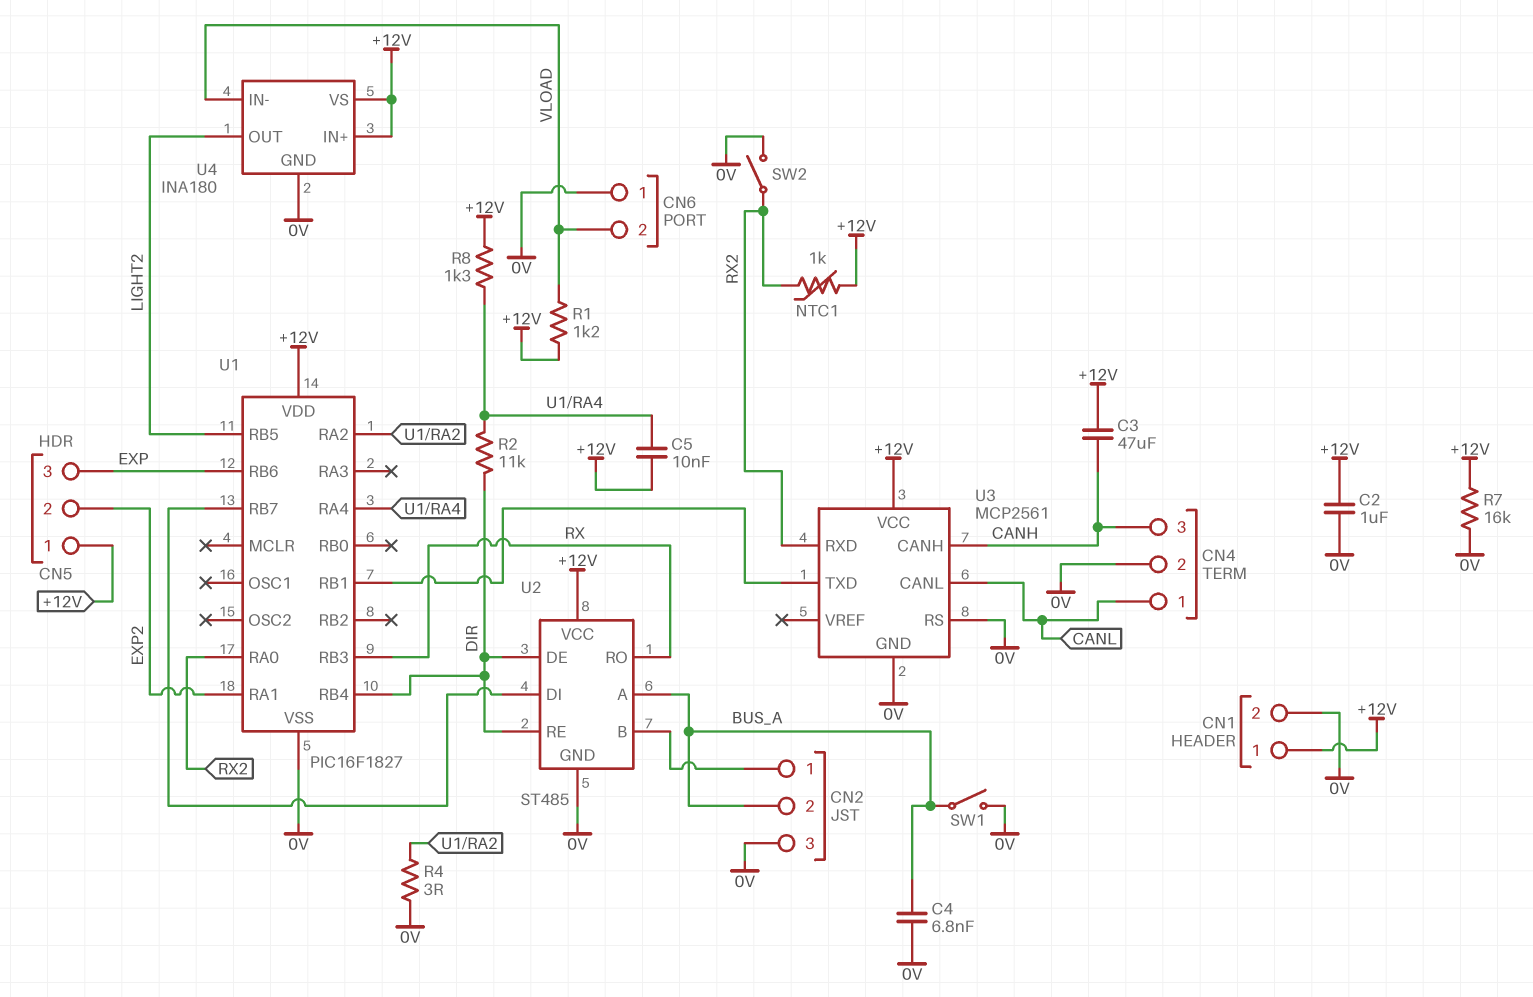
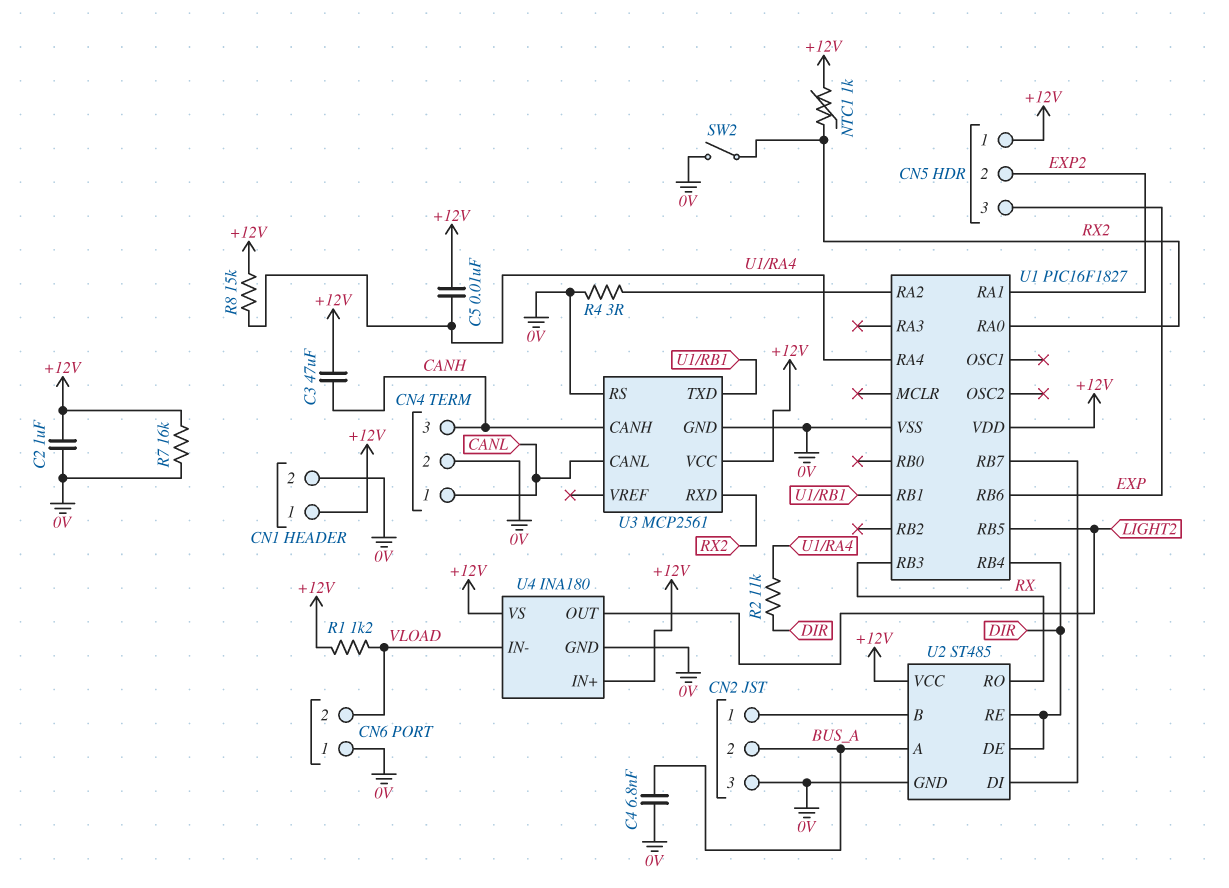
R8: 1.3k (+12V, U1/RA4) -> 15k (+12V, U1/RA4)
SW1: switch (0V, BUS_A) -> none

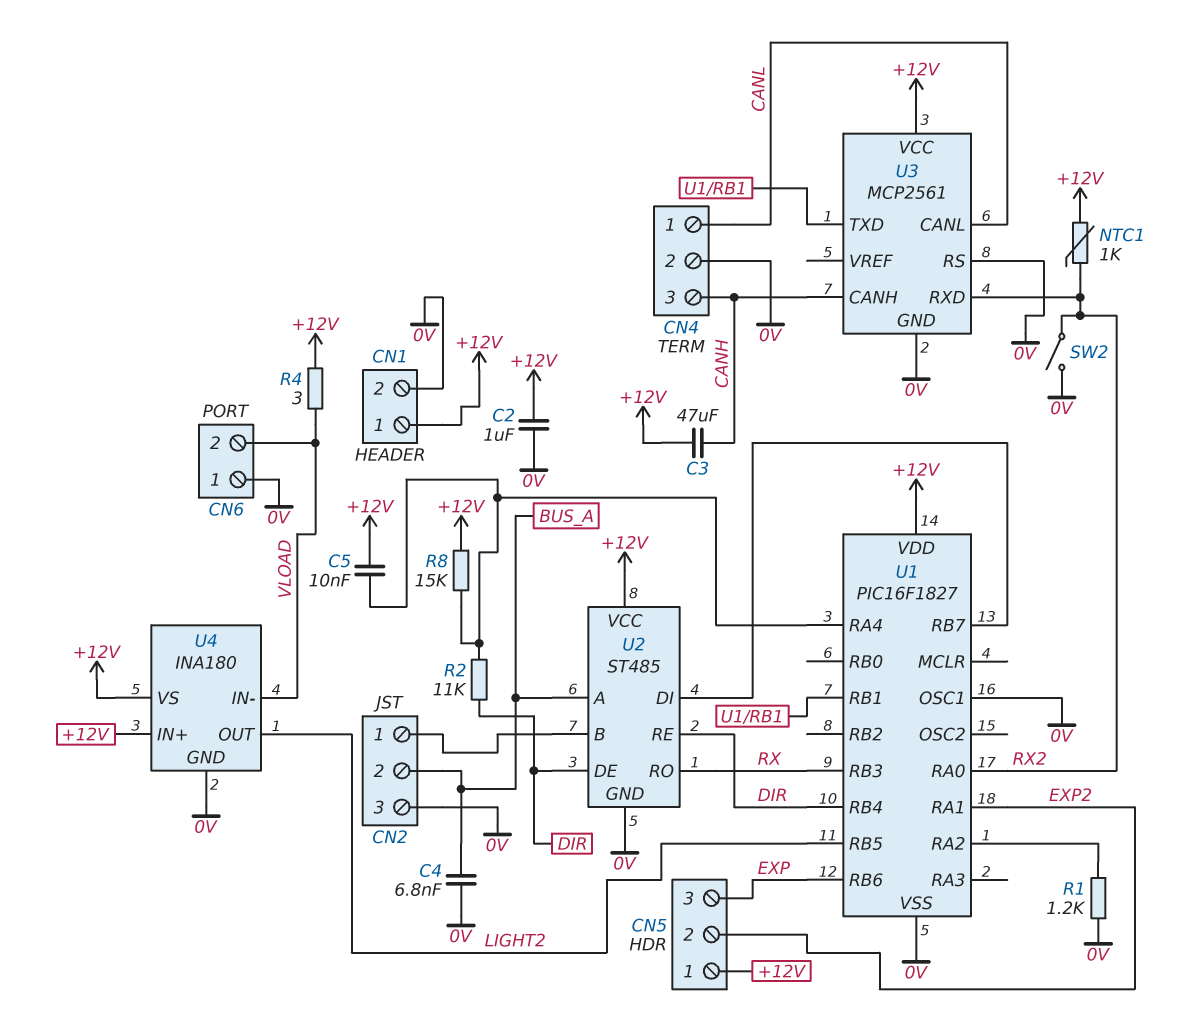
R1: 1.2k (+12V, VLOAD) -> 1.2k (0V, U1/RA2)
R4: 3 (0V, U1/RA2) -> 3 (+12V, VLOAD)
R7: 16k (+12V, 0V) -> none
U1 pin OSC1: none -> 0V

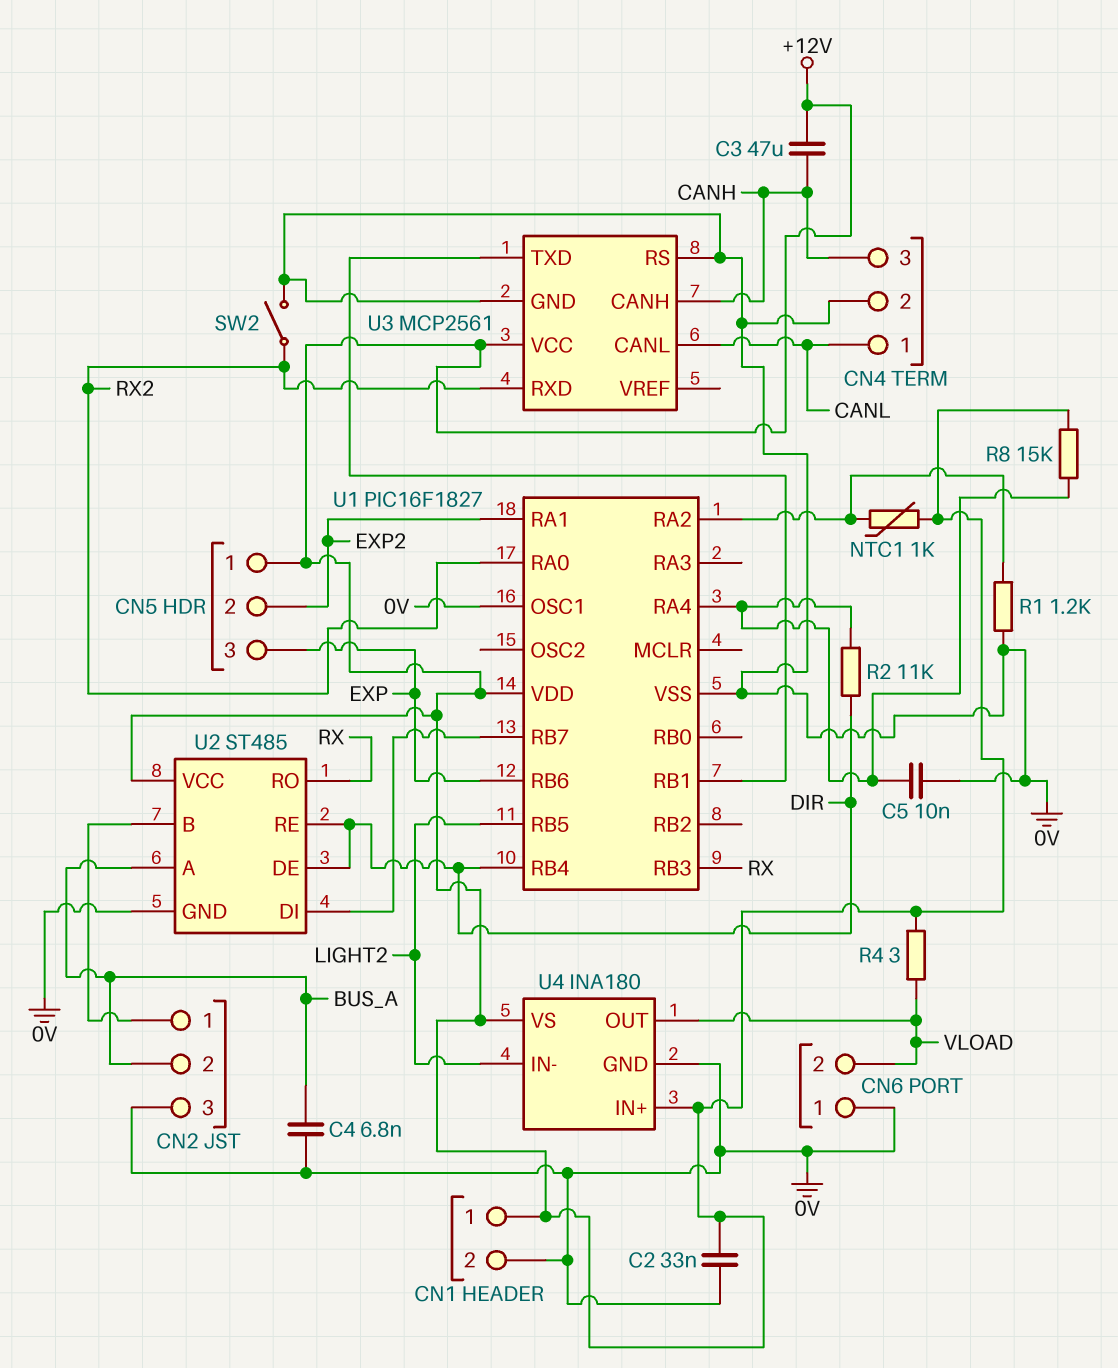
C2: 1uF (+12V, 0V) -> 33nF (+12V, 0V)
C5: 10nF (+12V, U1/RA4) -> 10nF (0V, U1/RA4)
NTC1: 1k (+12V, RX2) -> 1k (+12V, U1/RA2)
U4 pin IN-: VLOAD -> LIGHT2
U4 pin OUT: LIGHT2 -> VLOAD

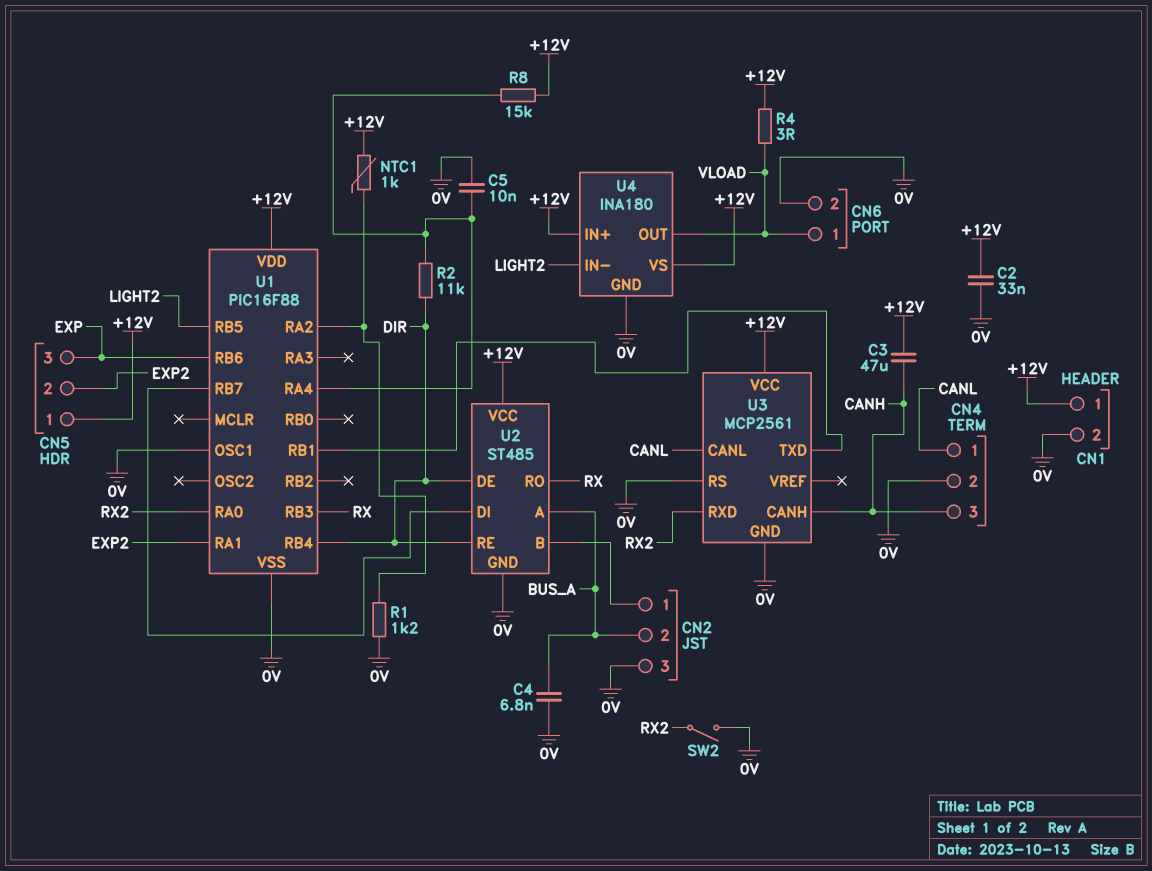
CN6 pin 1: 0V -> VLOAD
CN6 pin 2: VLOAD -> 0V
U1: PIC16F1827 -> PIC16F88

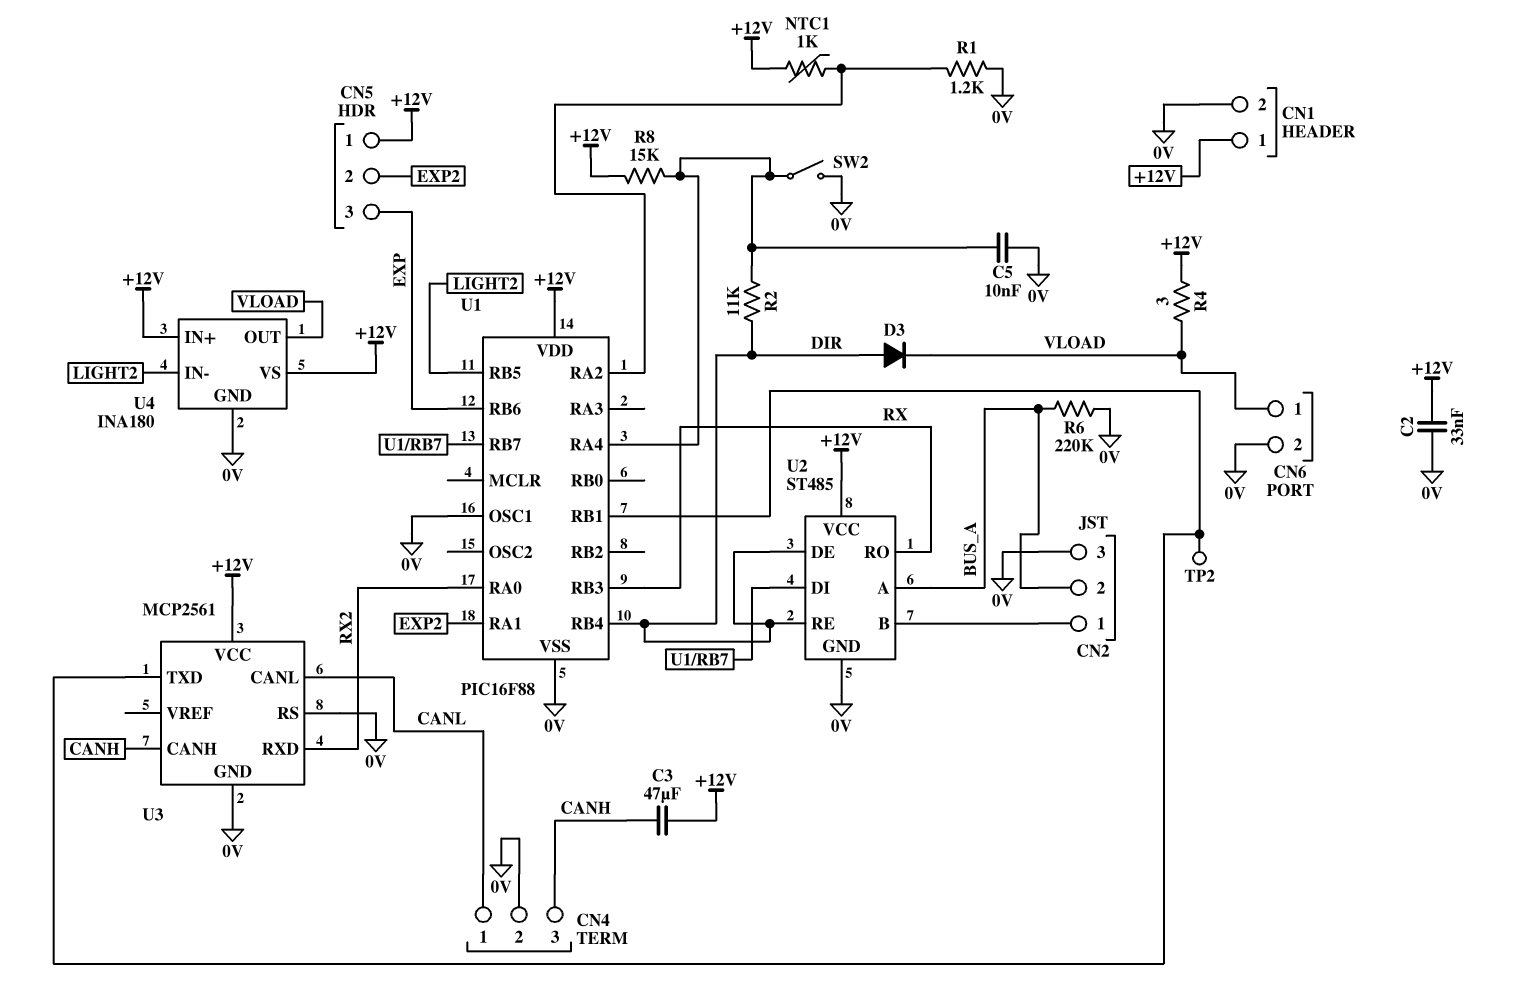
C4: 6.8nF (0V, BUS_A) -> none
D3: none -> diode (A DIR, K VLOAD)
R6: none -> 220k (0V, BUS_A)
SW2: switch (0V, RX2) -> switch (0V, U1/RA4)
TP2: none -> test point (U1/RB1)

